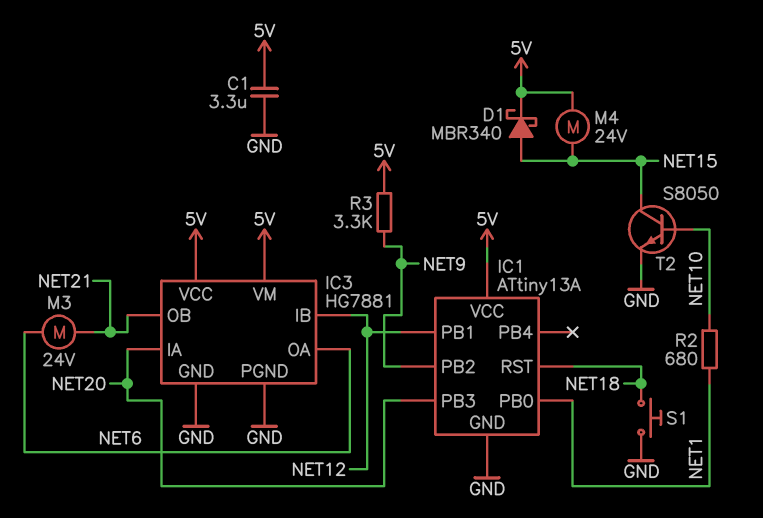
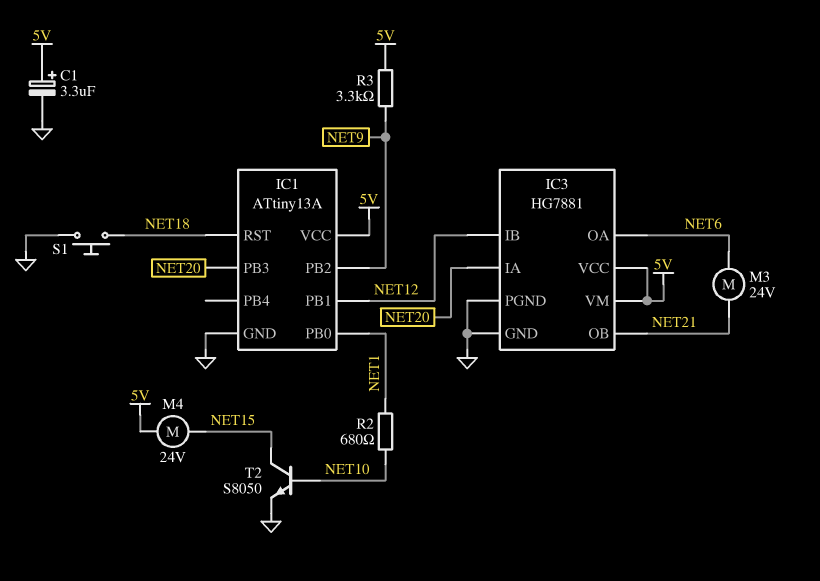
C1: 3.3uF (5V, GND) -> 3.3uF (plus 5V, minus GND)
D1: schottky MBR340 (A NET15, K 5V) -> none

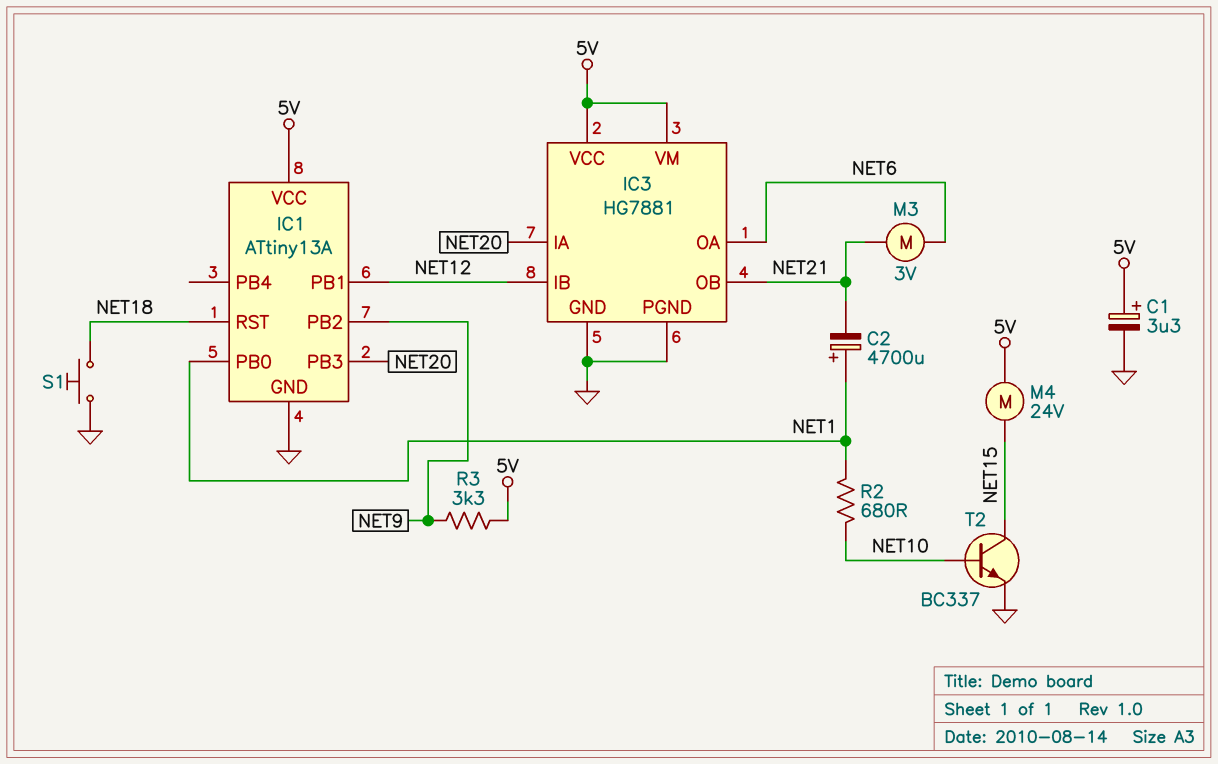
C2: none -> 4700uF (plus NET1, minus NET21)
M3: motor 24V (NET6, NET21) -> motor 3V (NET6, NET21)
T2: NPN S8050 (B NET10, C NET15, E GND) -> NPN BC337 (B NET10, C NET15, E GND)

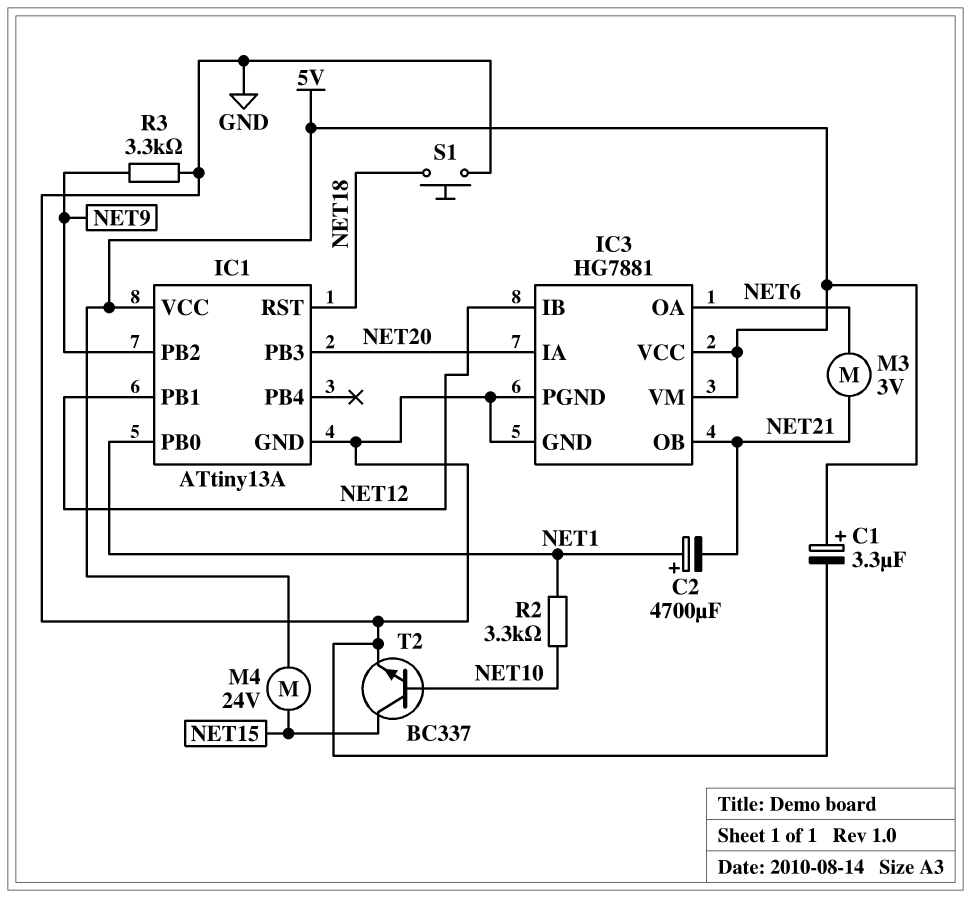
R2: 680 (NET1, NET10) -> 3.3k (NET1, NET10)
R3: 3.3k (5V, NET9) -> 3.3k (GND, NET9)

